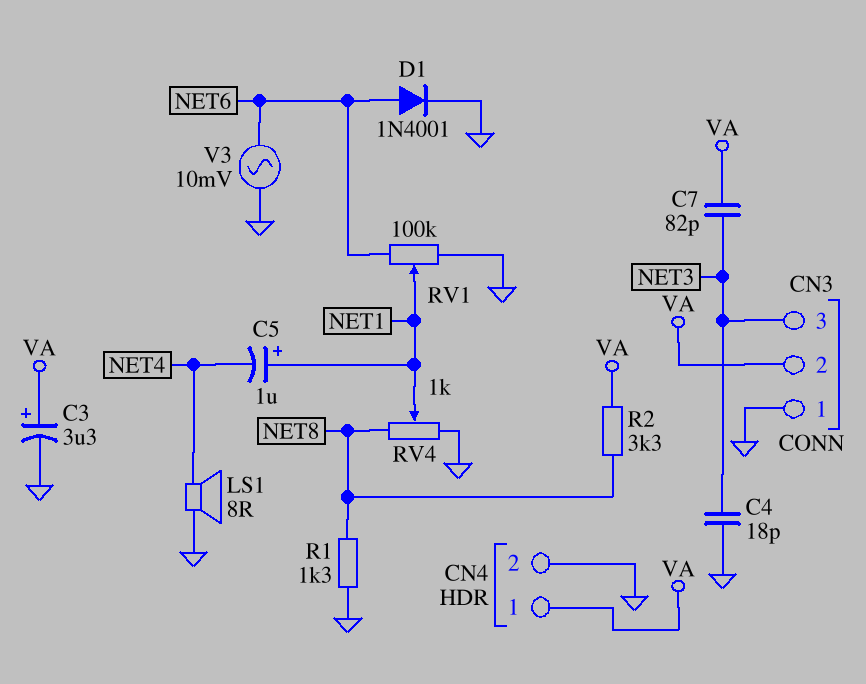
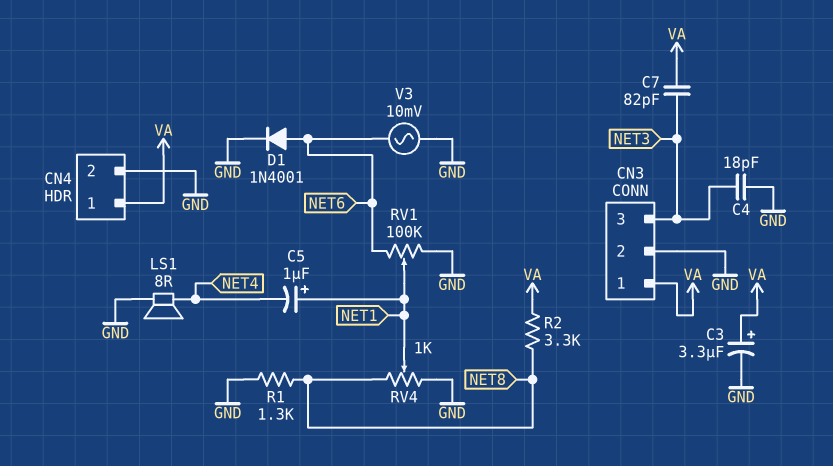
CN3 pin 1: GND -> VA
CN3 pin 2: VA -> GND

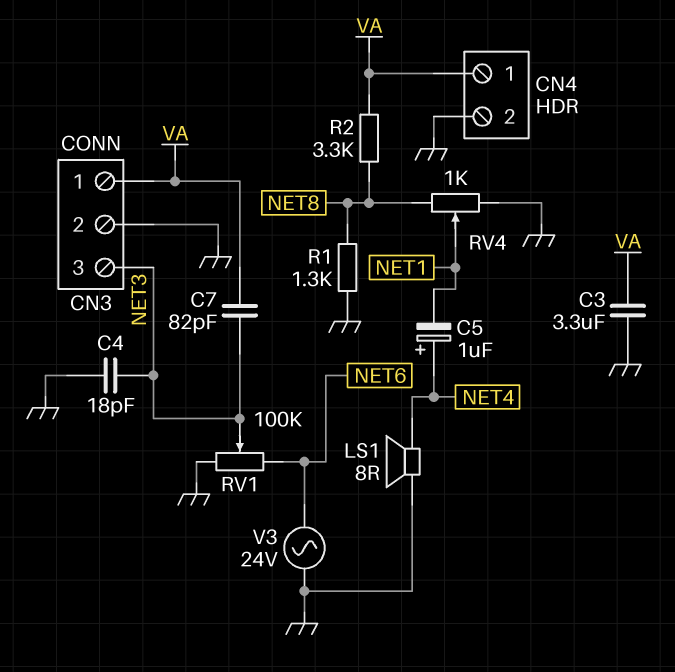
C3: 3.3uF (plus VA, minus GND) -> 3.3uF (GND, VA)
C5: 1uF (plus NET1, minus NET4) -> 1uF (plus NET4, minus NET1)
D1: diode 1N4001 (A NET6, K GND) -> none
RV1: 100k (GND, NET6, wiper NET1) -> 100k (GND, NET6, wiper NET3)
V3: AC 10mV (GND, NET6) -> AC 24V (GND, NET6)

